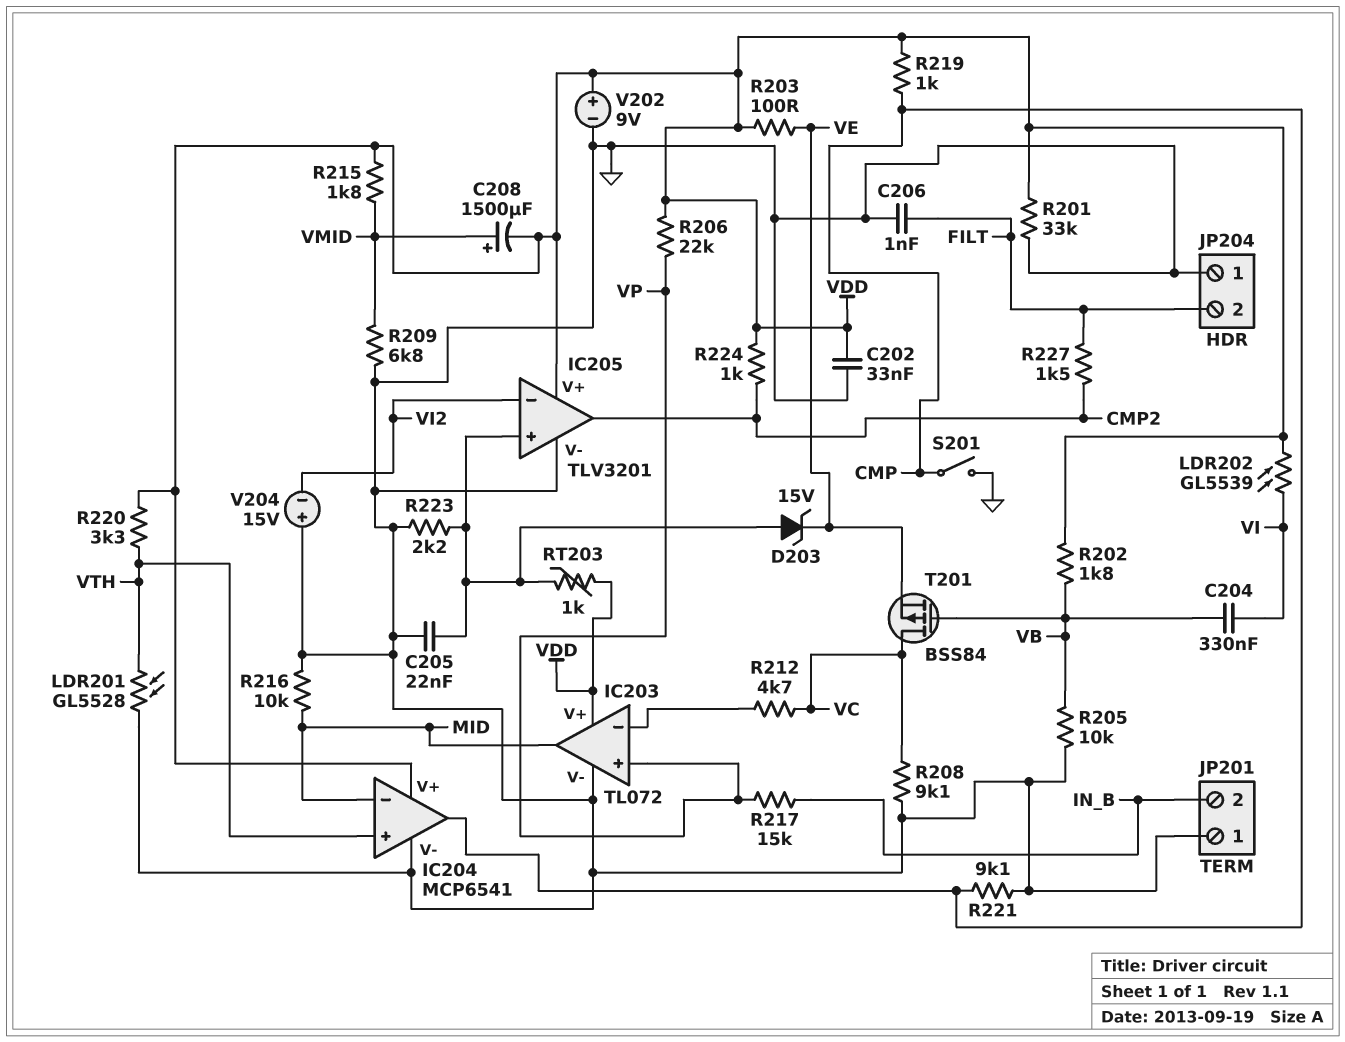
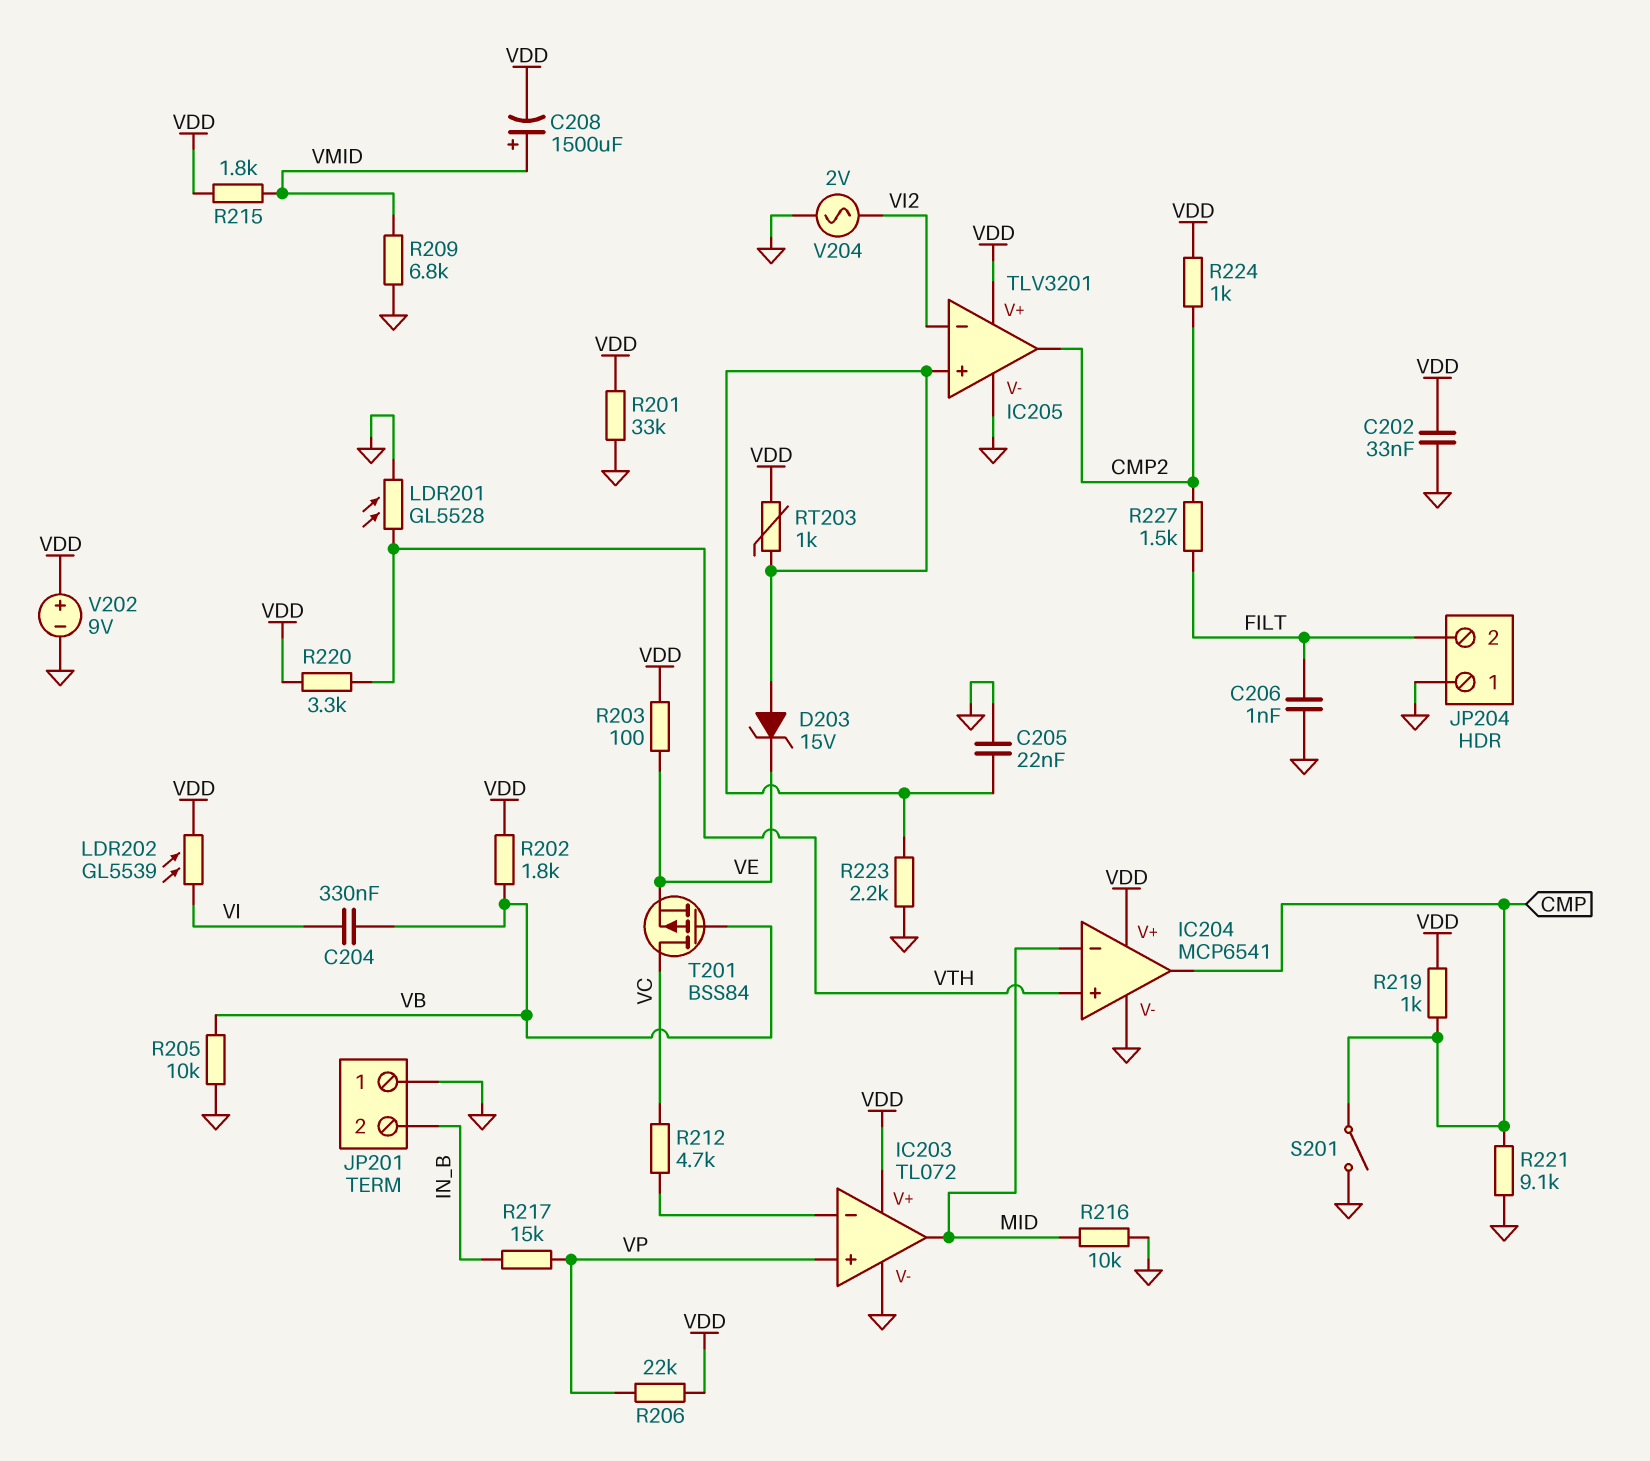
R208: 9.1k (GND, VC) -> none
V204: 15V (plus GND, minus VI2) -> AC 2V (GND, VI2)

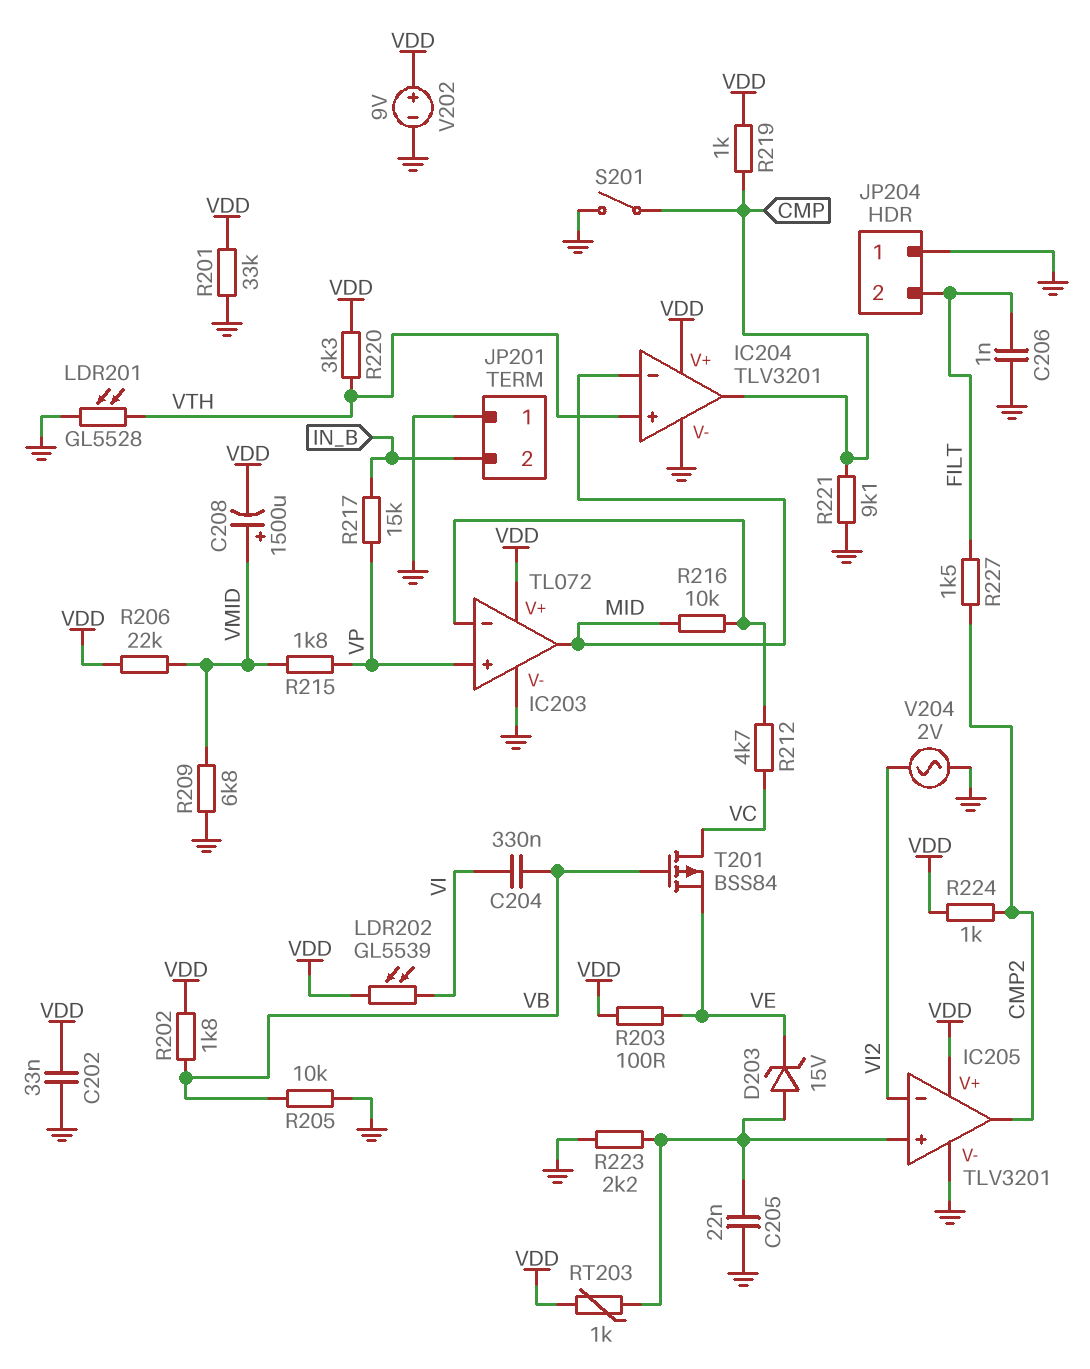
IC204: MCP6541 -> TLV3201
R206: 22k (VDD, VP) -> 22k (VDD, VMID)
R215: 1.8k (VDD, VMID) -> 1.8k (VMID, VP)
R216: 10k (GND, MID) -> 10k (IC203/in-, MID)

